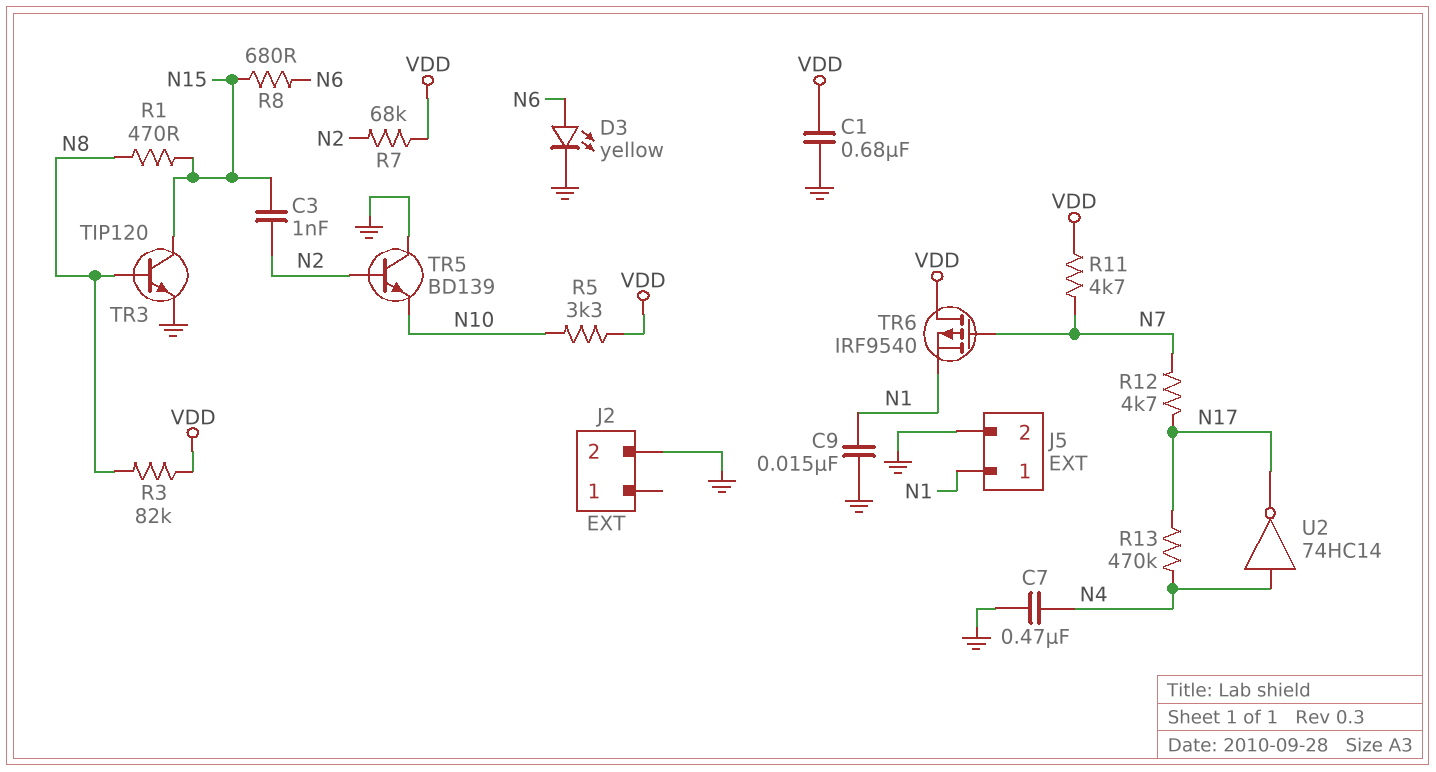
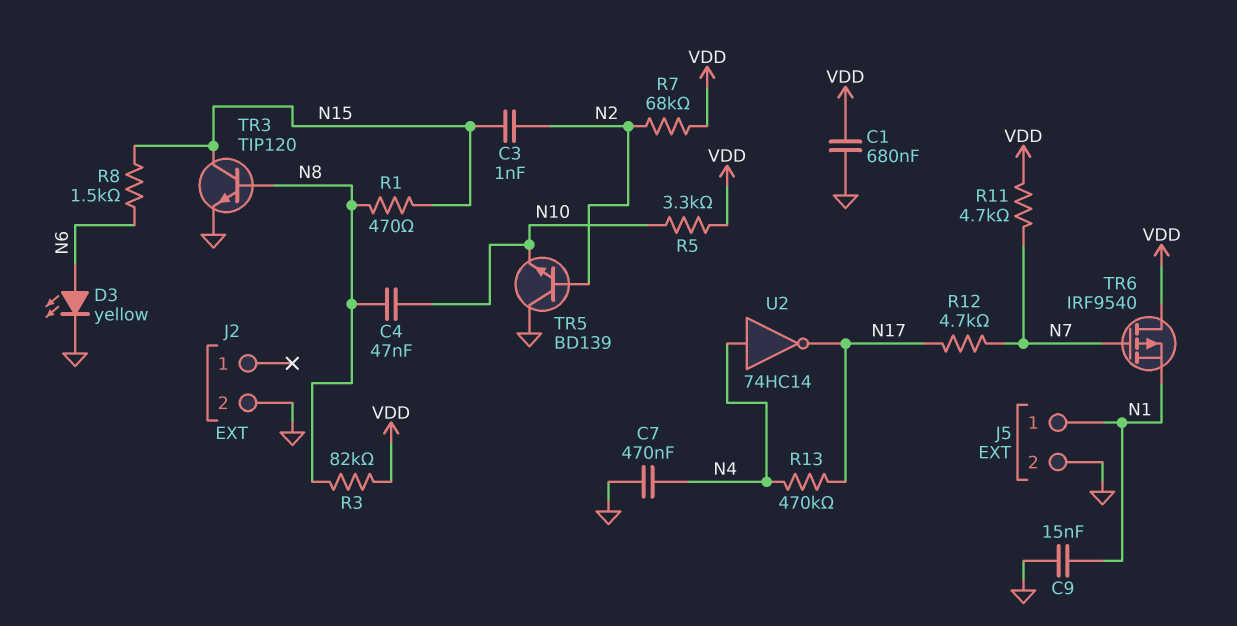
C4: none -> 47nF (N8, N10)
R8: 680 (N6, N15) -> 1.5k (N6, N15)

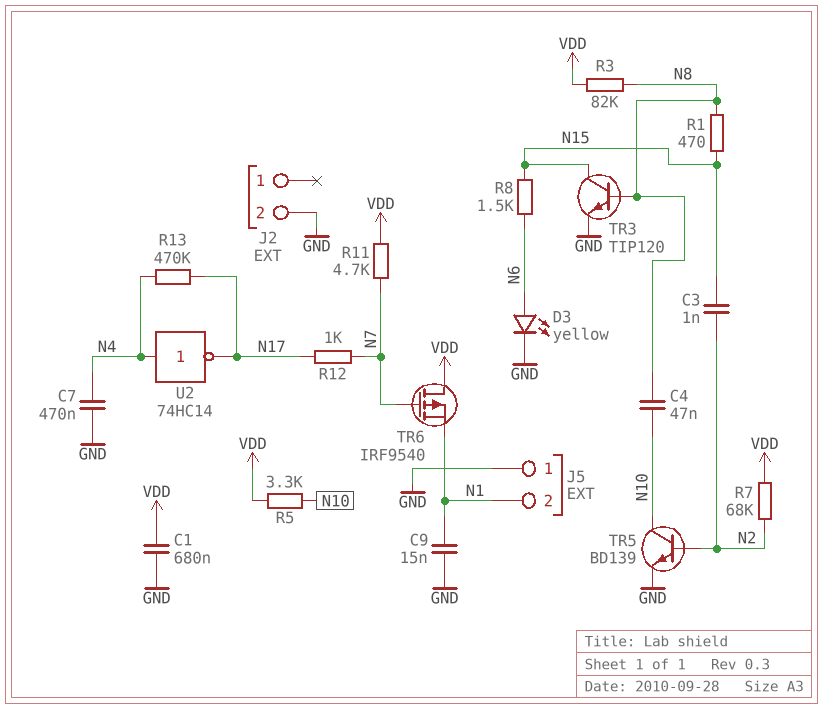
J5 pin 1: N1 -> GND
J5 pin 2: GND -> N1
R12: 4.7k (N7, N17) -> 1k (N7, N17)
TR5: NPN BD139 (B N2, C GND, E N10) -> NPN BD139 (B N2, C N10, E GND)

